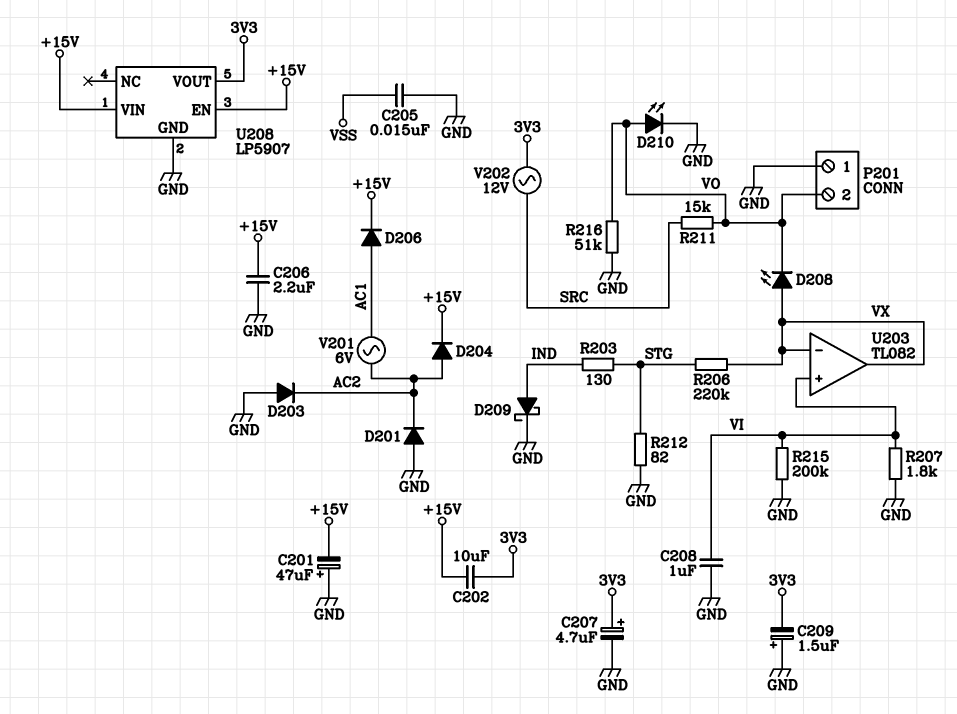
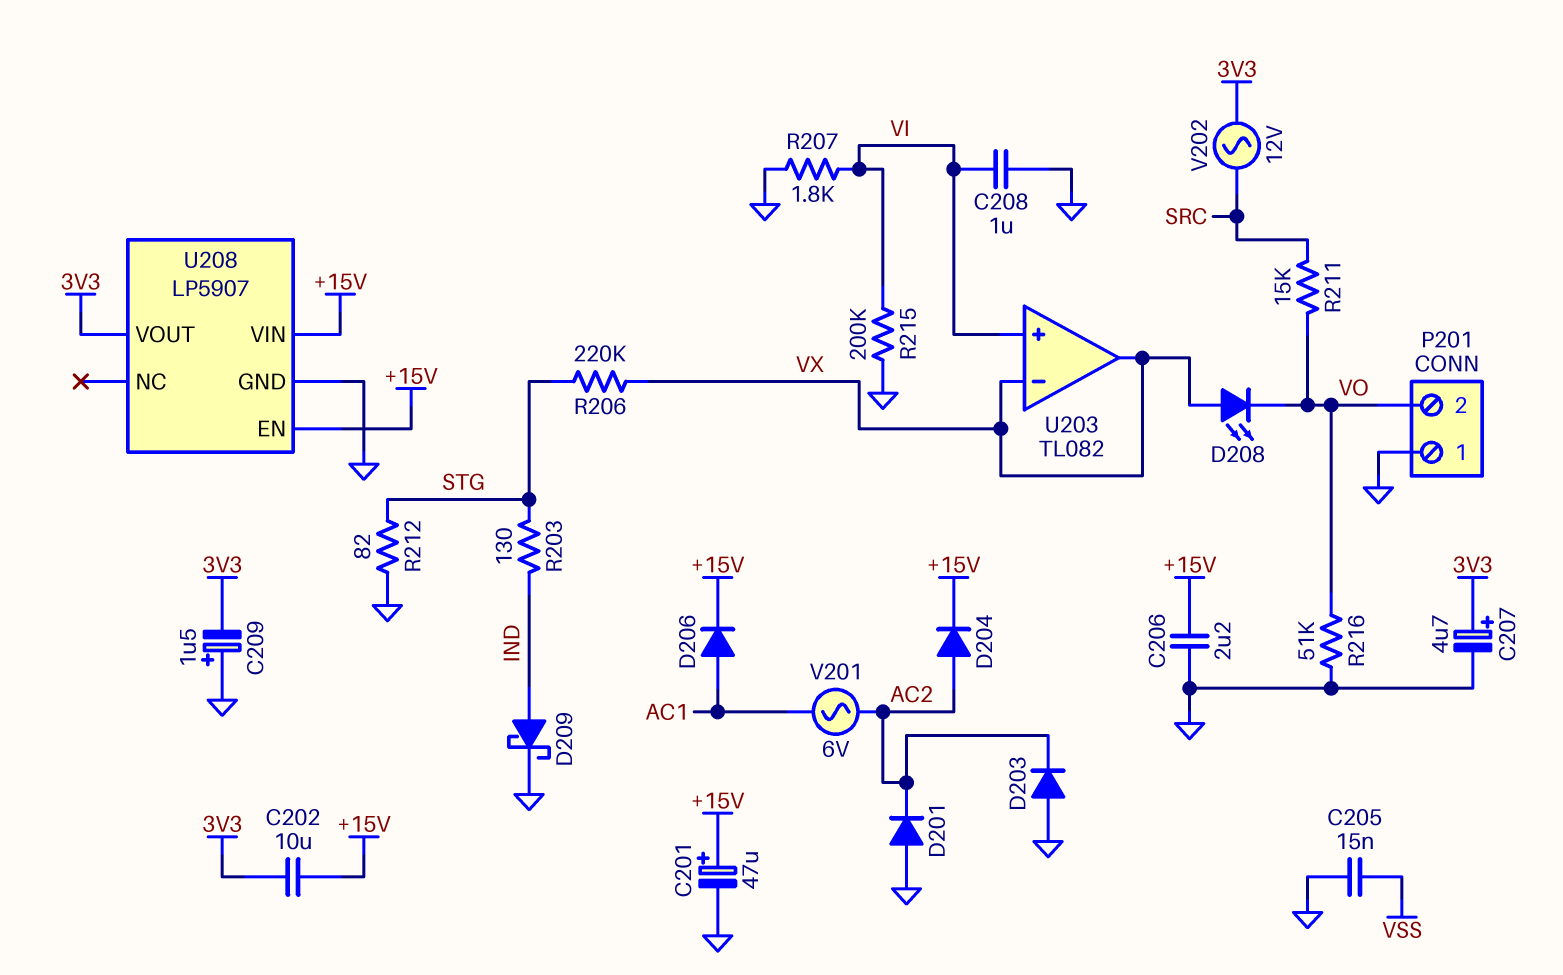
C201: 47uF (plus GND, minus +15V) -> 47uF (plus +15V, minus GND)
D210: LED (A VO, K GND) -> none

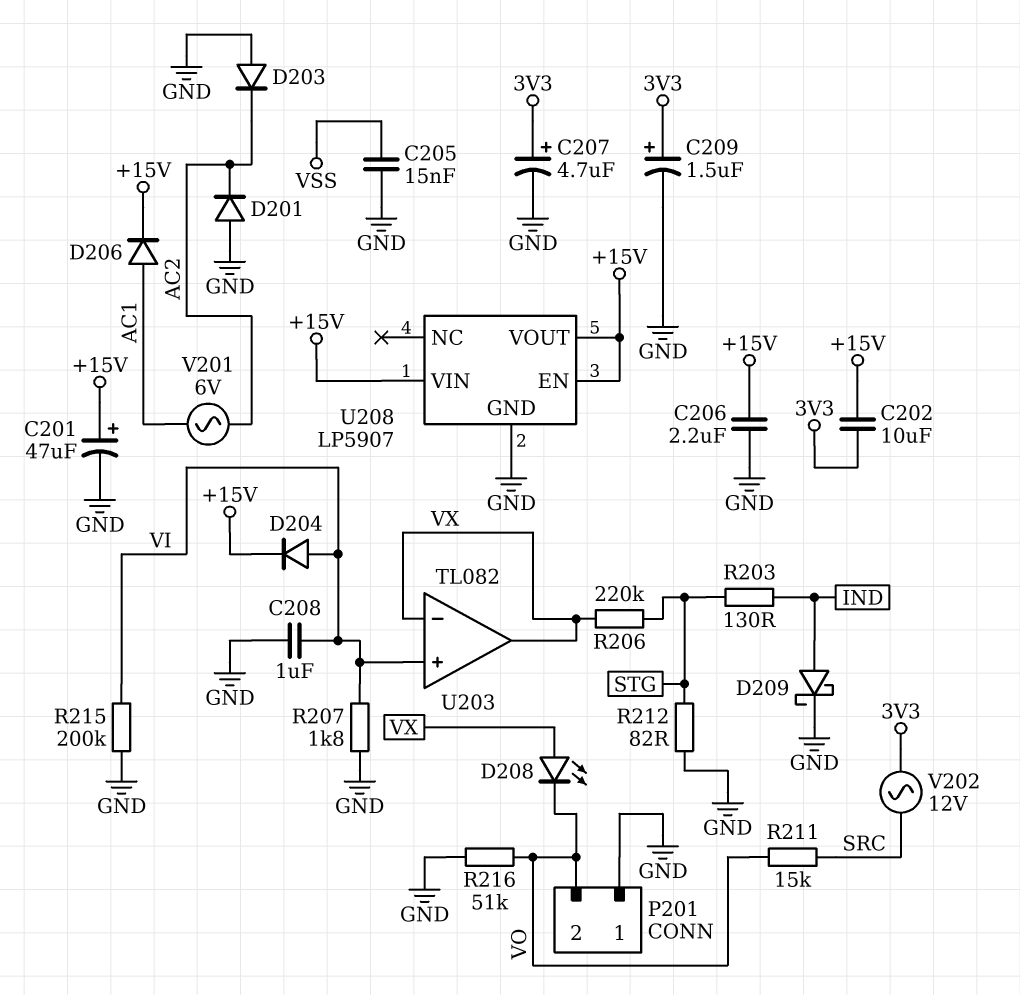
C209: 1.5uF (plus GND, minus 3V3) -> 1.5uF (plus 3V3, minus GND)
D204: diode (A AC2, K +15V) -> diode (A VI, K +15V)
U208 pin VOUT: 3V3 -> +15V

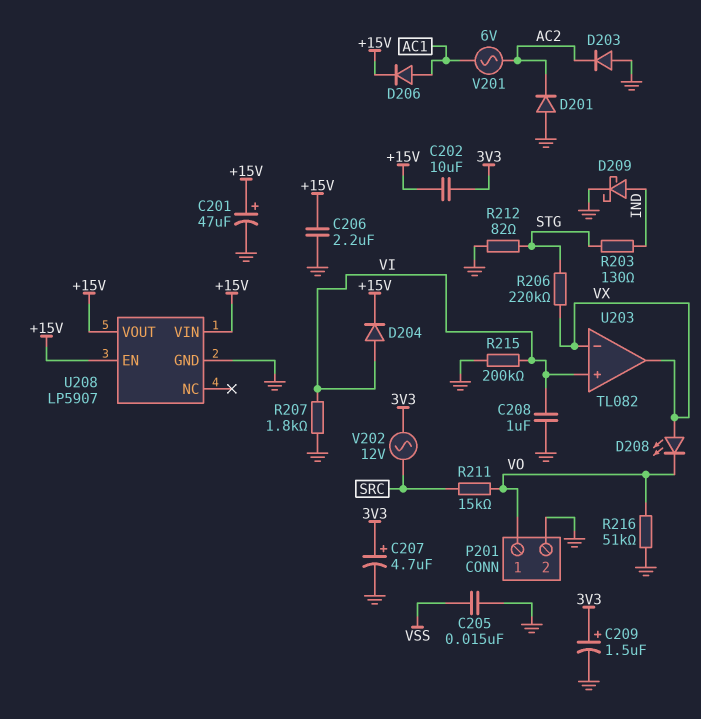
P201 pin 1: GND -> VO
P201 pin 2: VO -> GND

